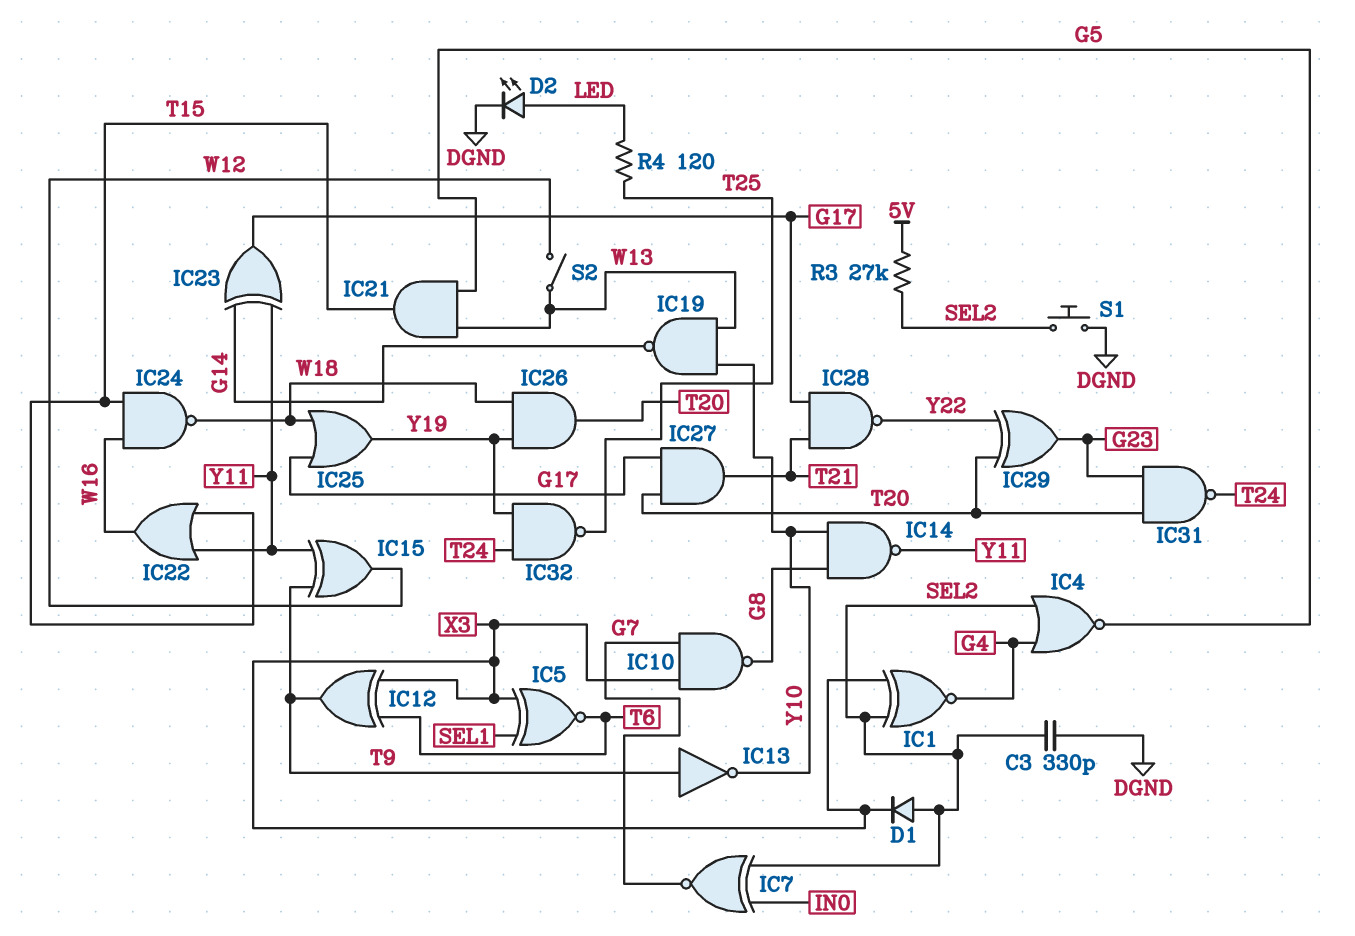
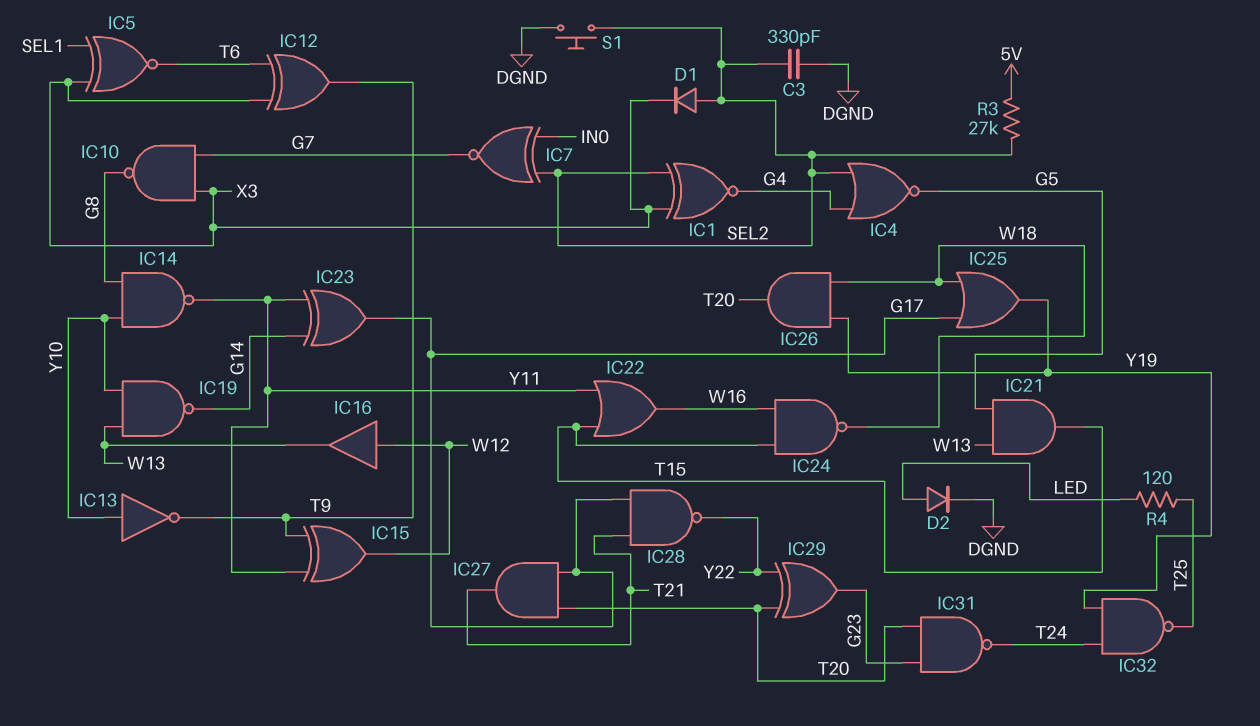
D2: LED (A LED, K DGND) -> diode (A LED, K DGND)
IC13: NOT (in T9, out Y10) -> NOT (in Y10, out T9)
IC16: none -> buffer (in W12, out W13)
S2: switch (W12, W13) -> none

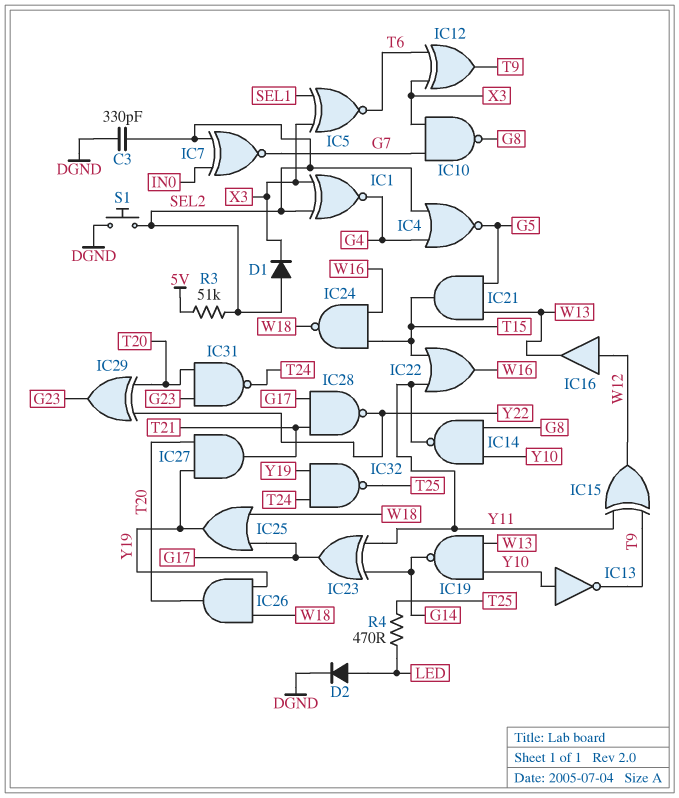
IC27: AND (in G17, in T20, out T21) -> AND (in T20, in Y19, out T21)
R3: 27k (5V, SEL2) -> 51k (5V, SEL2)
R4: 120 (LED, T25) -> 470 (LED, T25)

